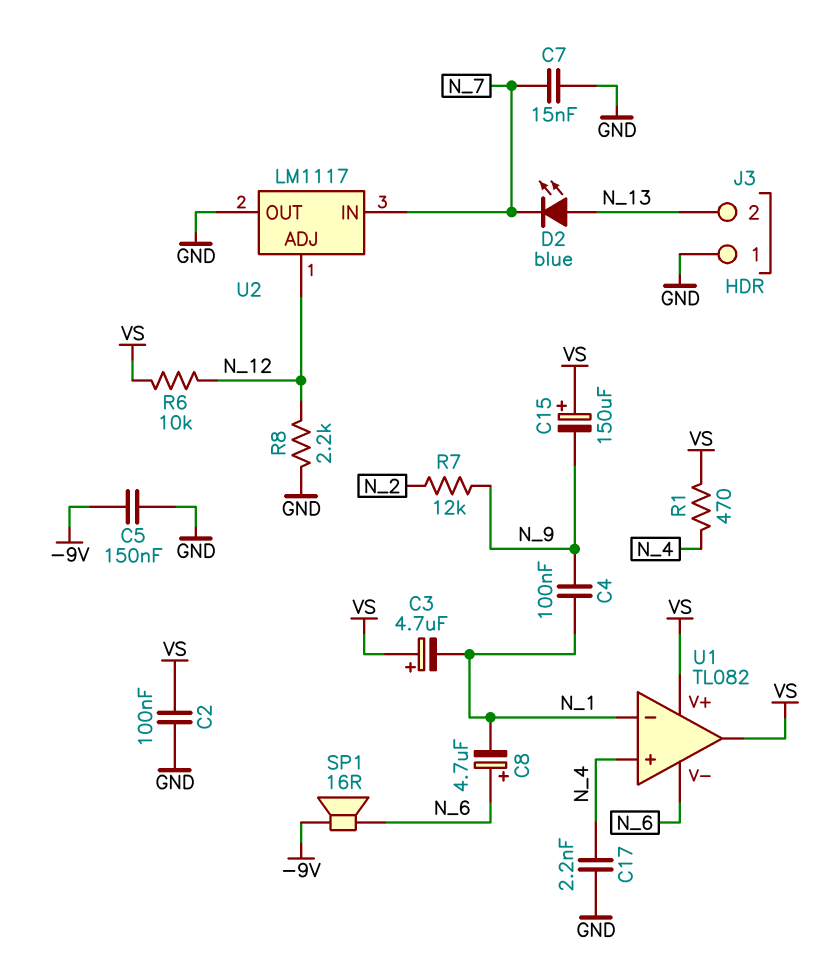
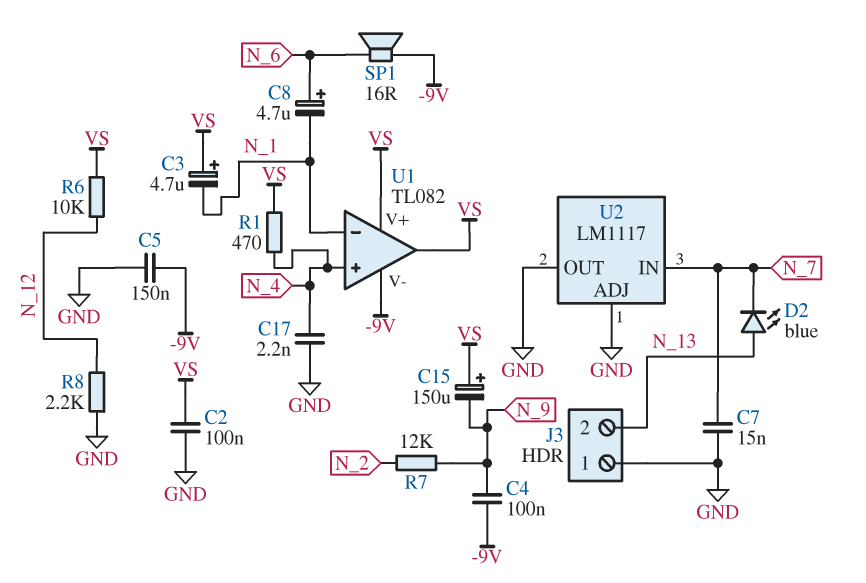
C4: 100nF (N_1, N_9) -> 100nF (-9V, N_9)
U1 pin V-: N_6 -> -9V
U2 pin ADJ: N_12 -> GND

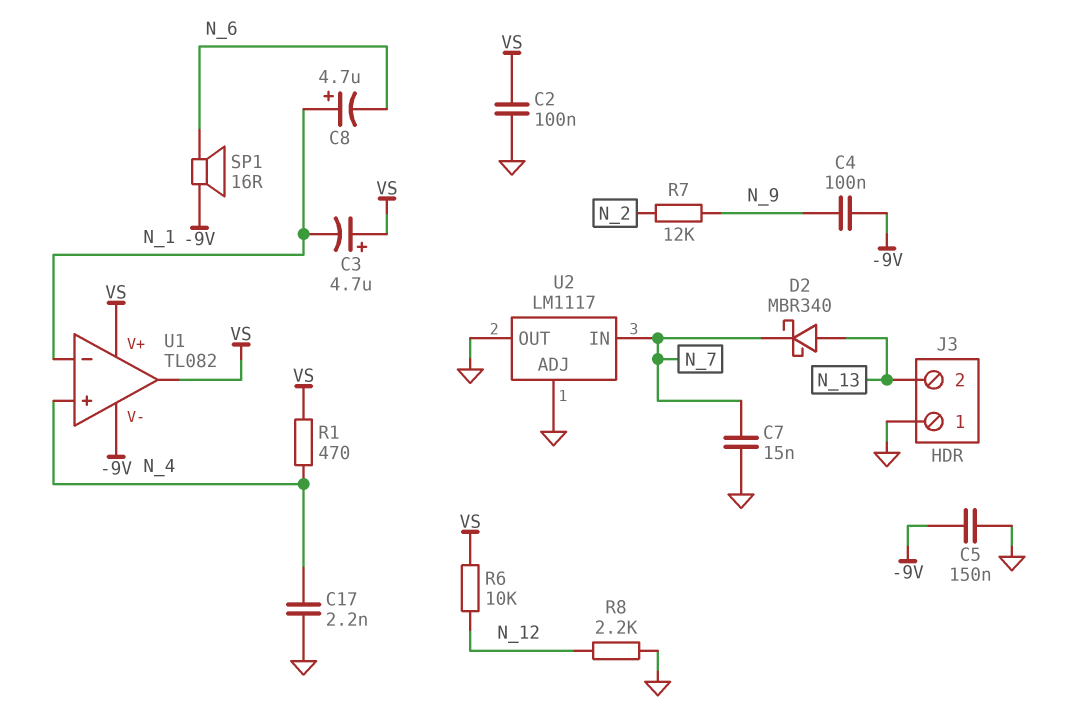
C8: 4.7uF (plus N_6, minus N_1) -> 4.7uF (plus N_1, minus N_6)
C15: 150uF (plus VS, minus N_9) -> none
D2: LED blue (A N_13, K N_7) -> schottky MBR340 (A N_13, K N_7)

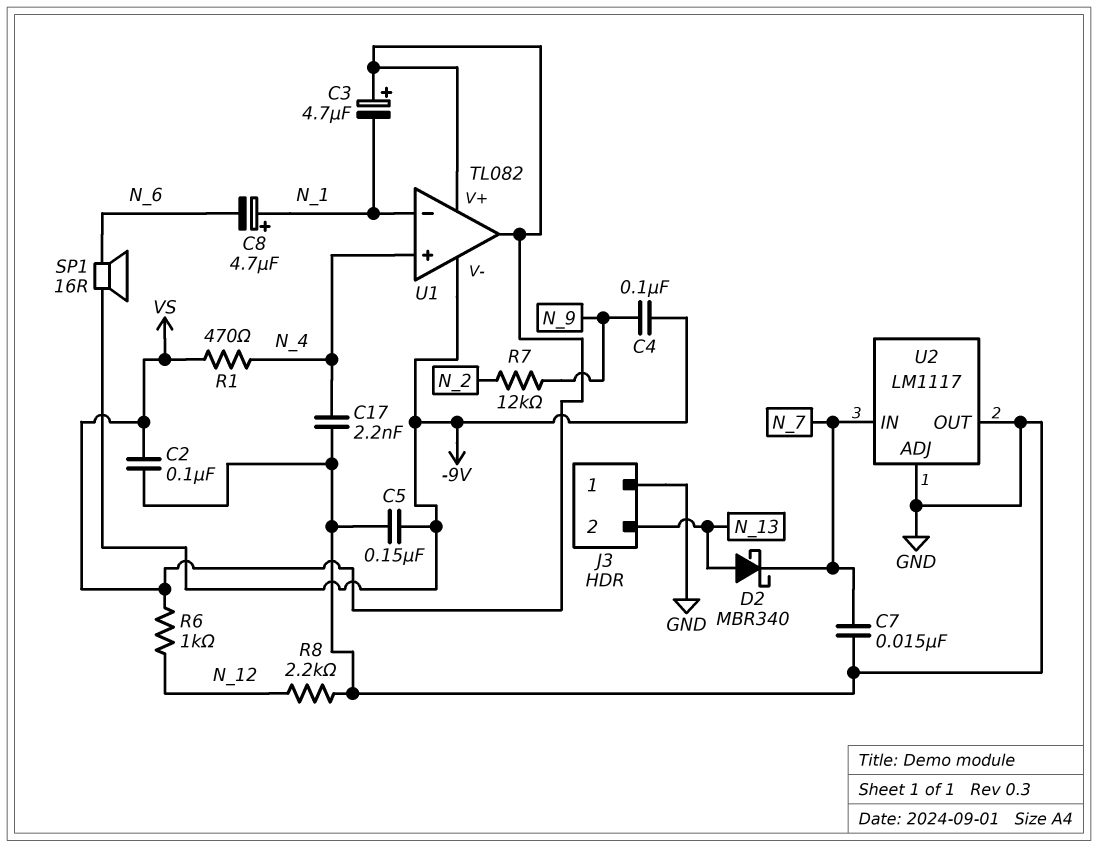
R6: 10k (N_12, VS) -> 1k (N_12, VS)

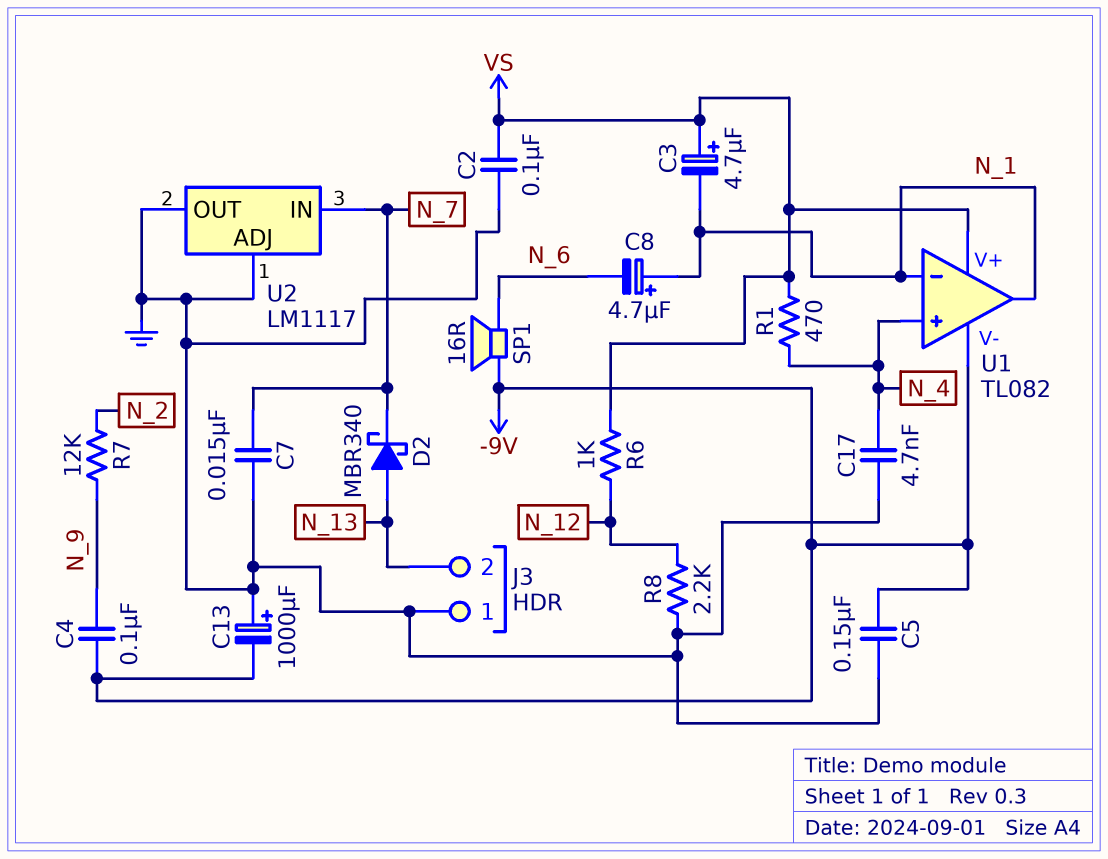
C13: none -> 1000uF (plus GND, minus -9V)
C17: 2.2nF (GND, N_4) -> 4.7nF (GND, N_4)
U1 pin out: VS -> N_1

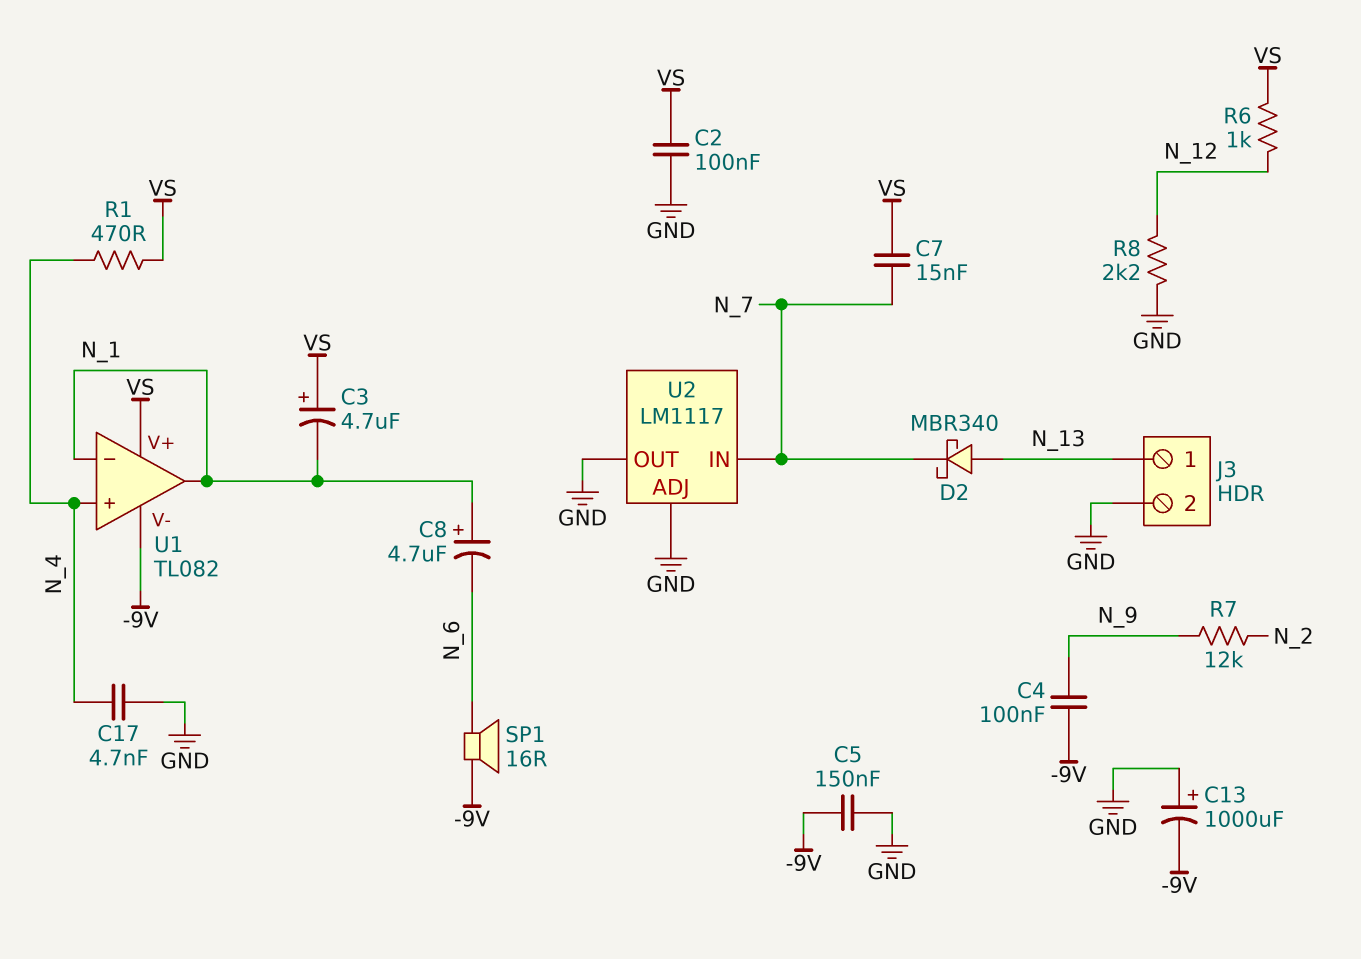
C7: 15nF (GND, N_7) -> 15nF (N_7, VS)
J3 pin 1: GND -> N_13
J3 pin 2: N_13 -> GND

